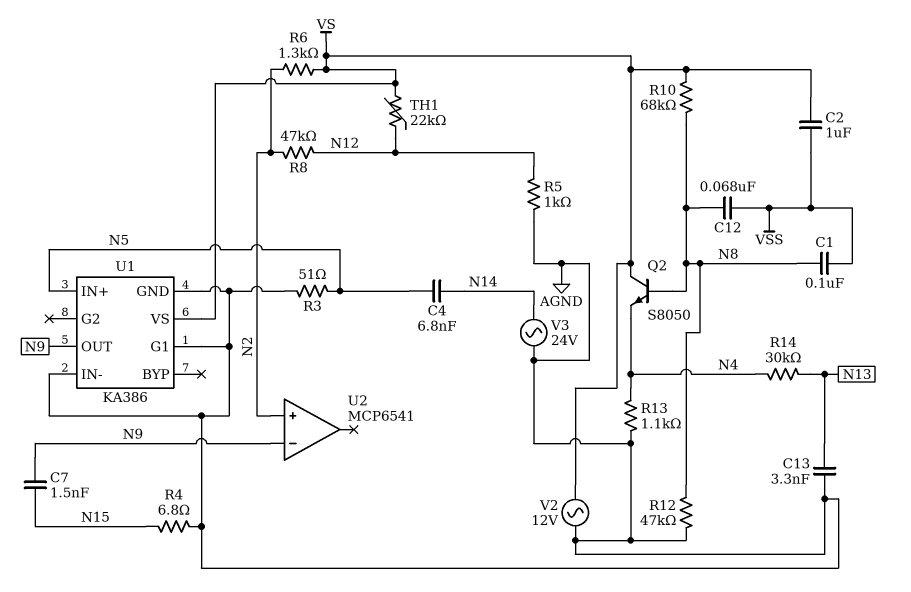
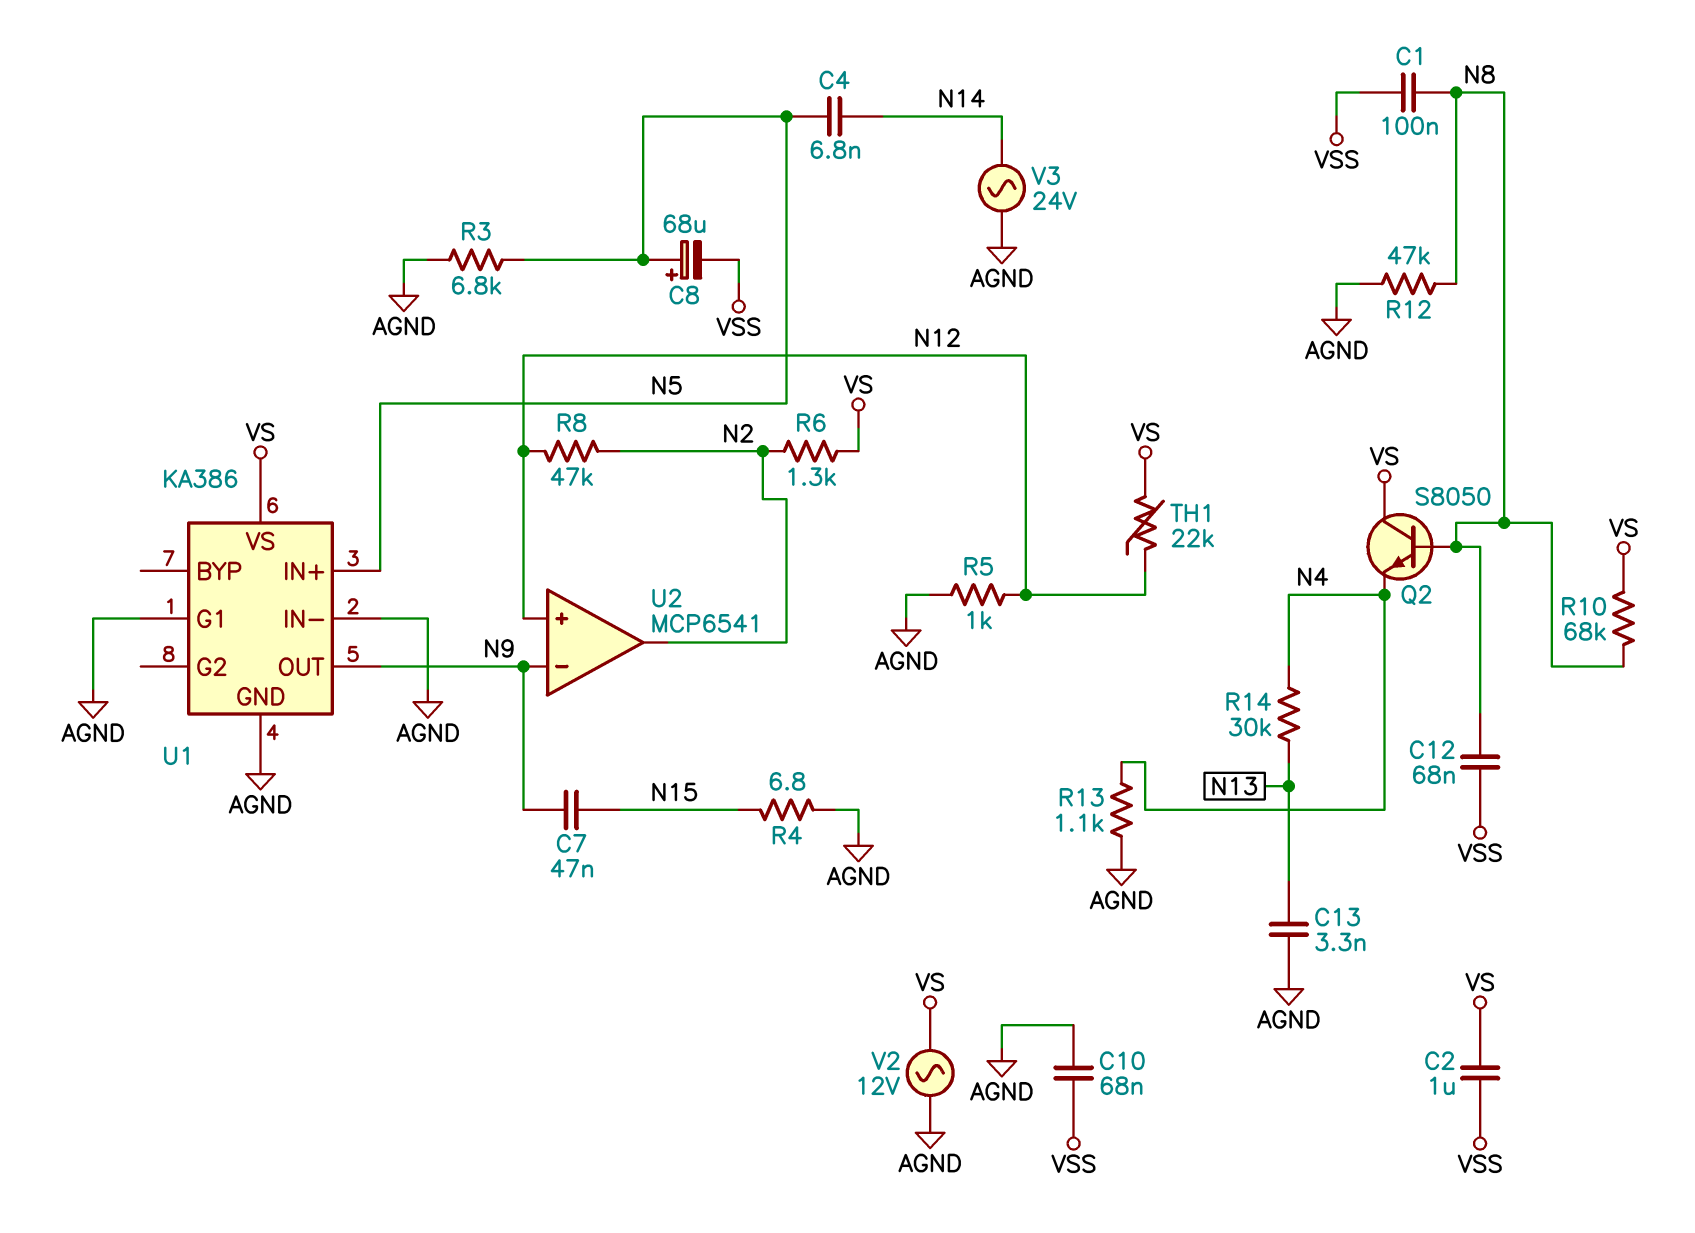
C7: 1.5nF (N9, N15) -> 47nF (N9, N15)
C8: none -> 68uF (plus N5, minus VSS)
C10: none -> 68nF (AGND, VSS)
R3: 51 (AGND, N5) -> 6.8k (AGND, N5)
U2 pin in+: N2 -> N12
U2 pin out: none -> N2

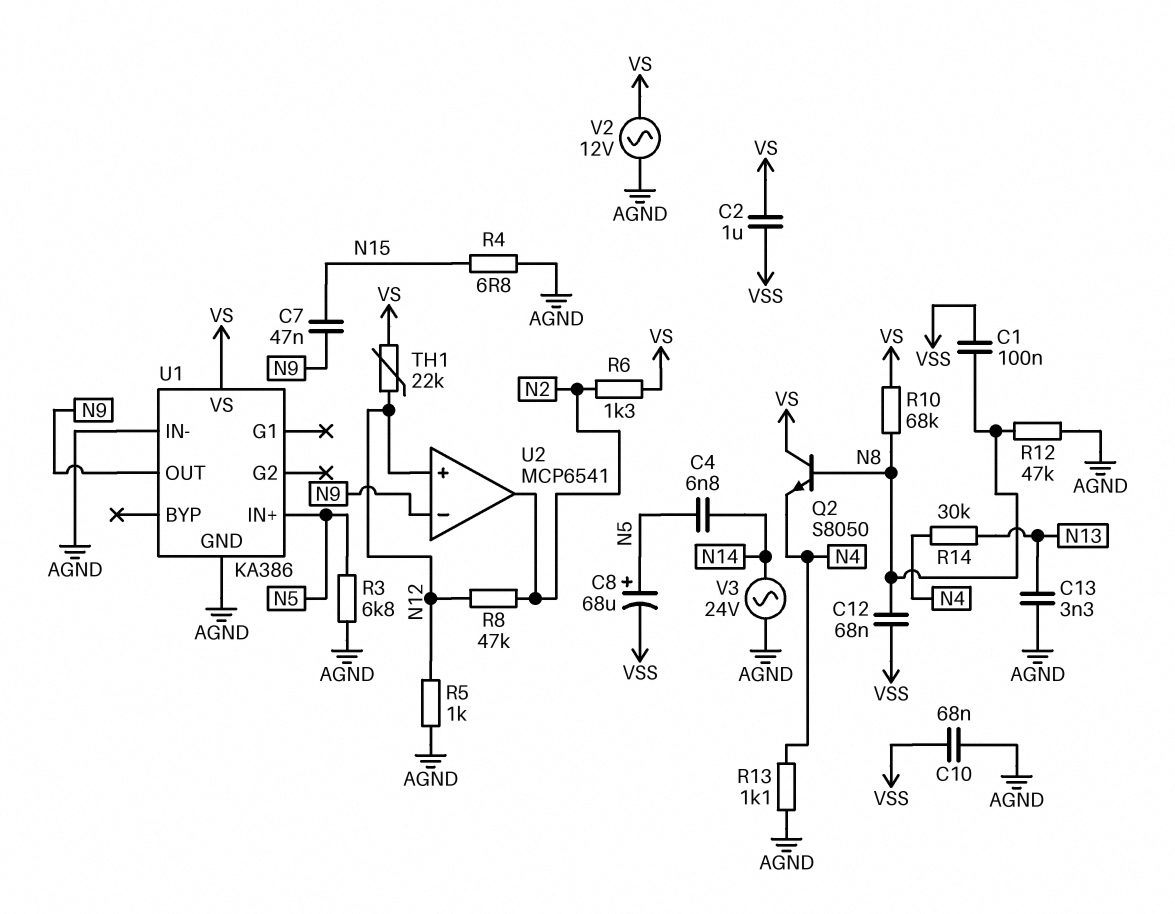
U1 pin G1: AGND -> none

